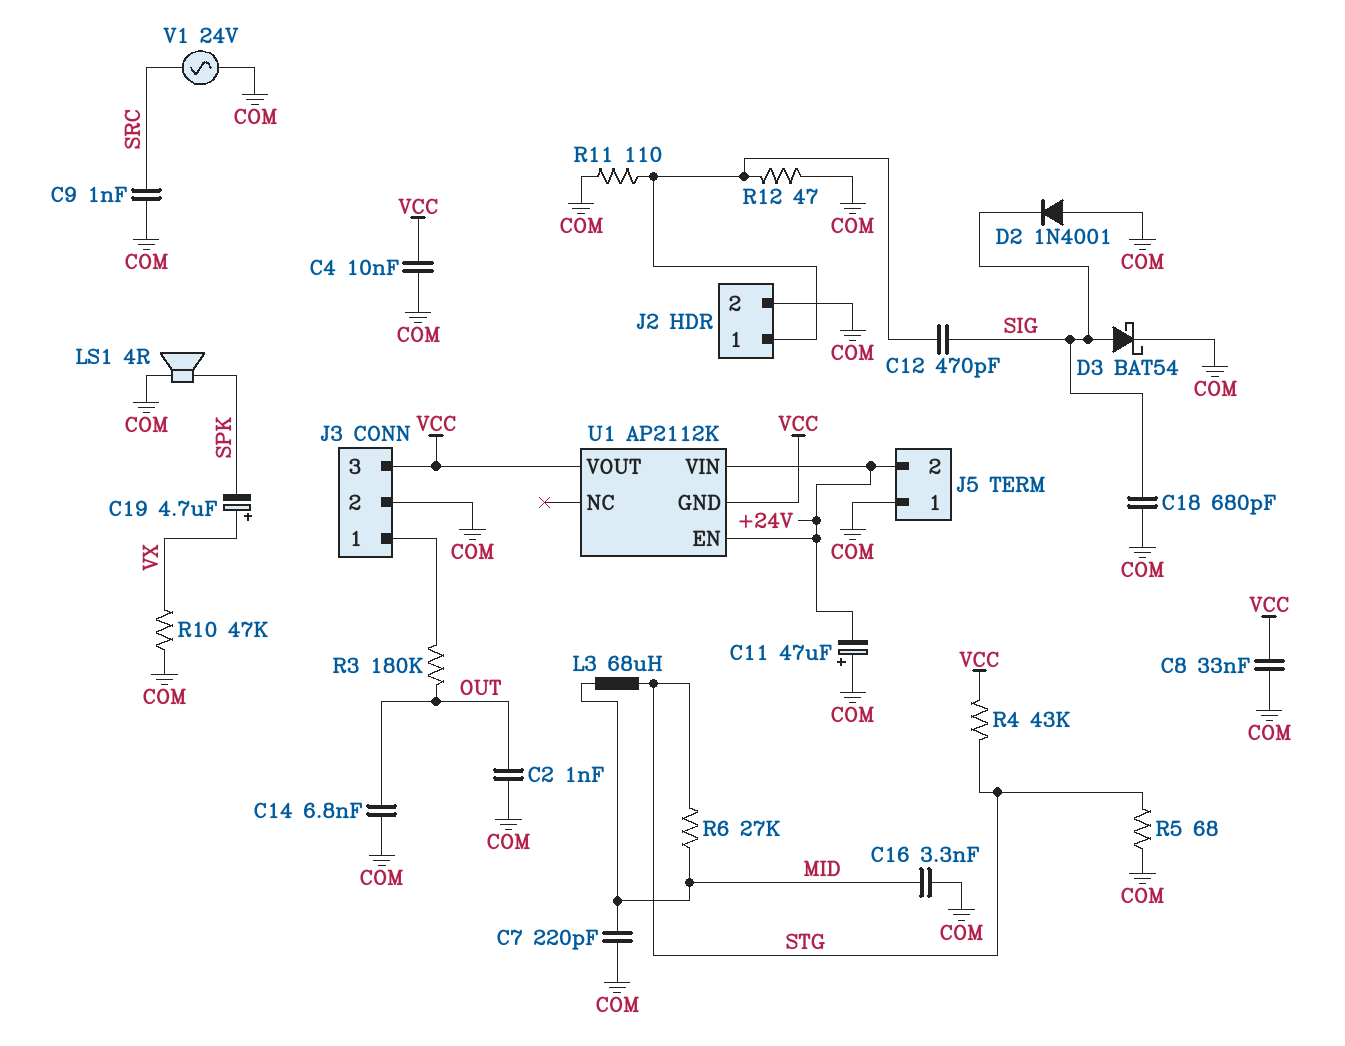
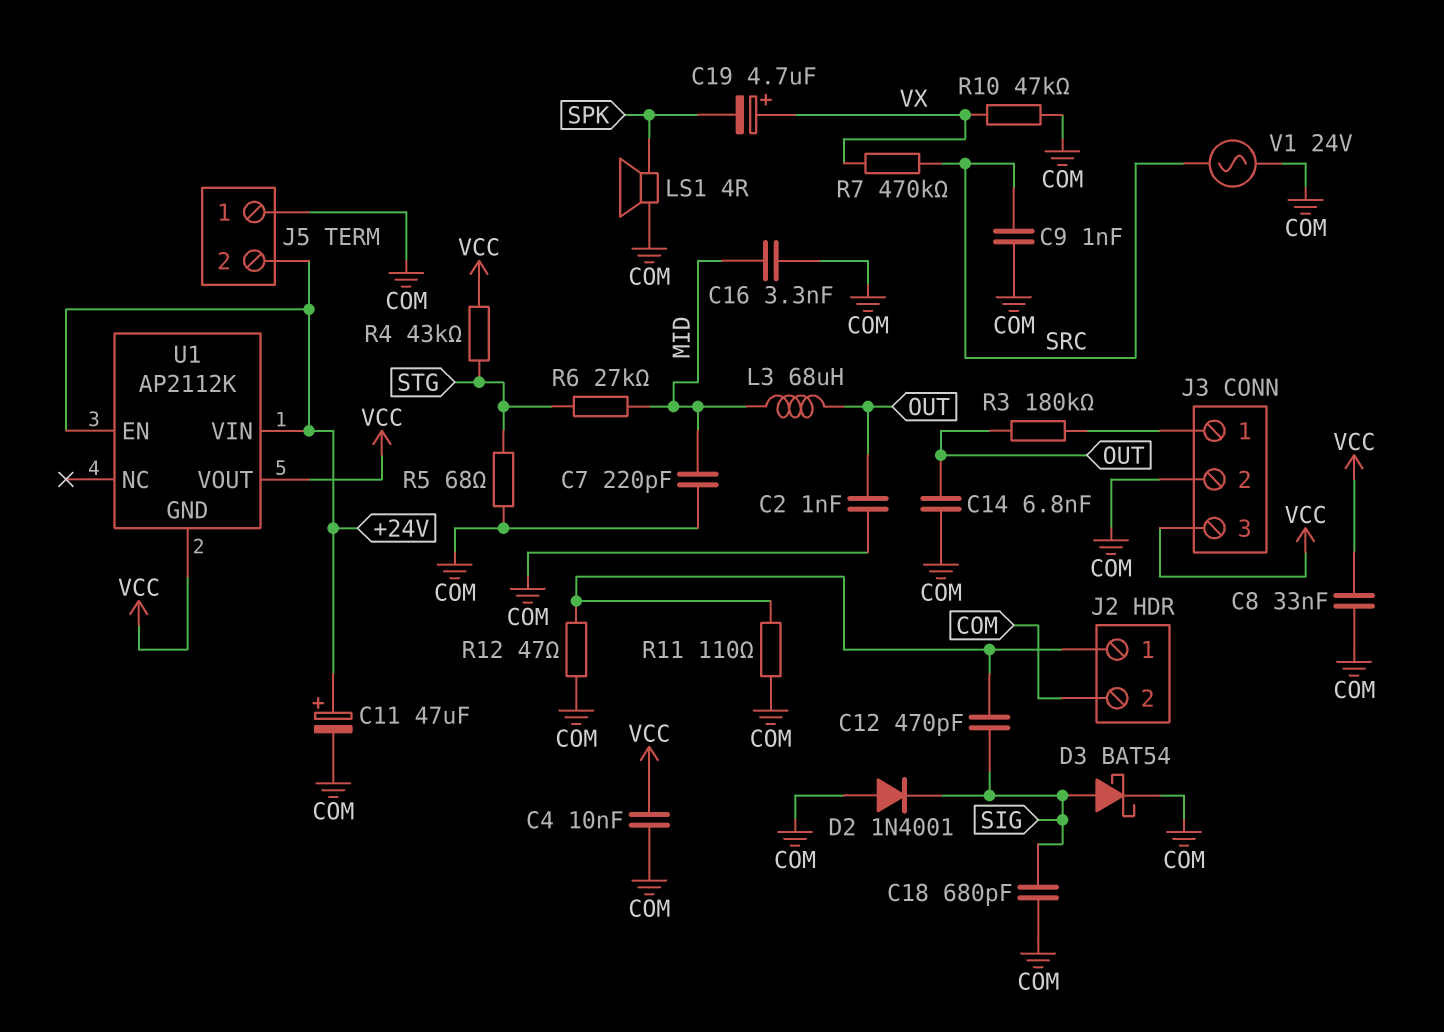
C11: 47uF (plus COM, minus +24V) -> 47uF (plus +24V, minus COM)
L3: 68uH (MID, STG) -> 68uH (MID, OUT)
R7: none -> 470k (SRC, VX)

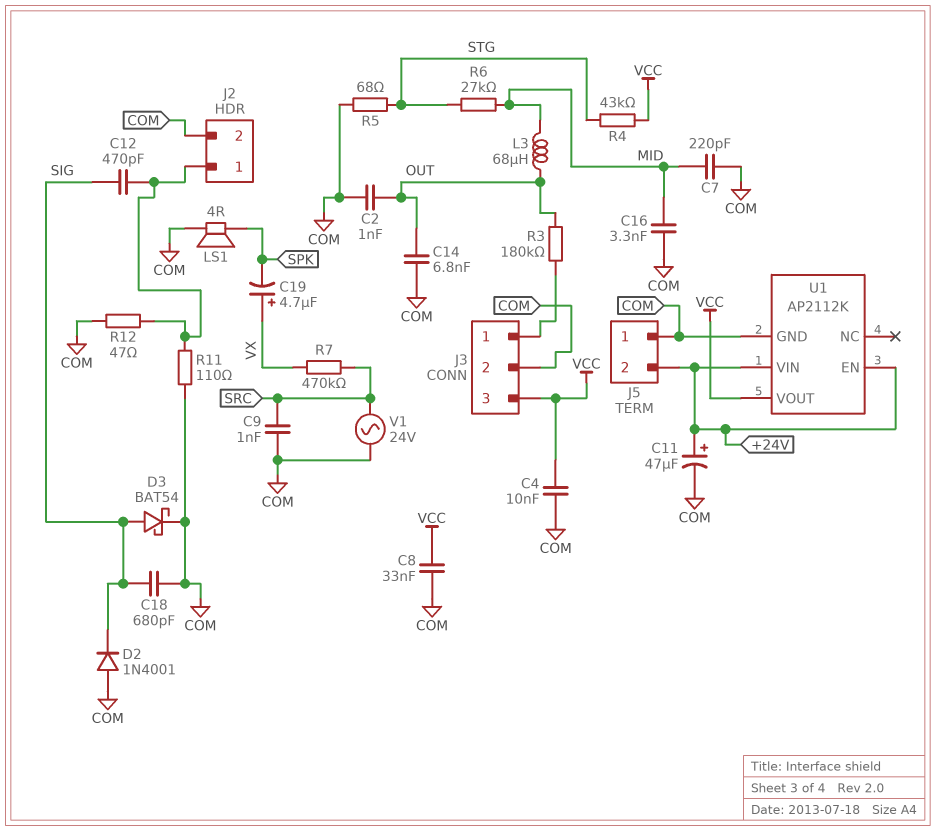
R10: 47k (COM, VX) -> none
U1 pin GND: VCC -> COM

